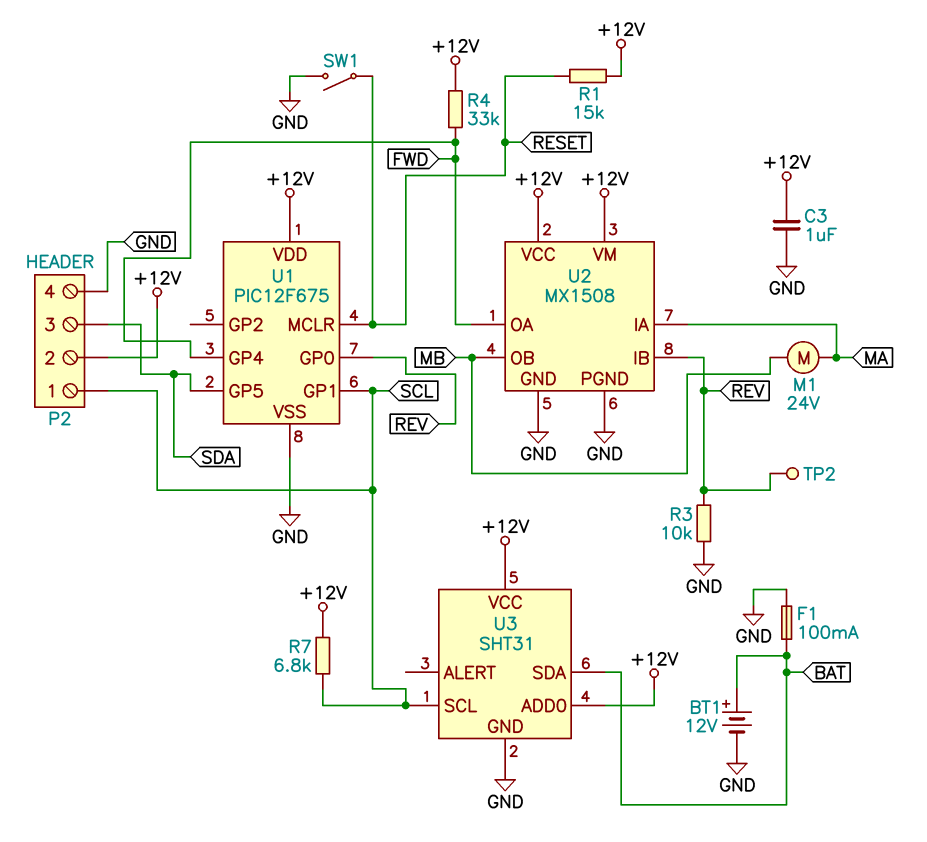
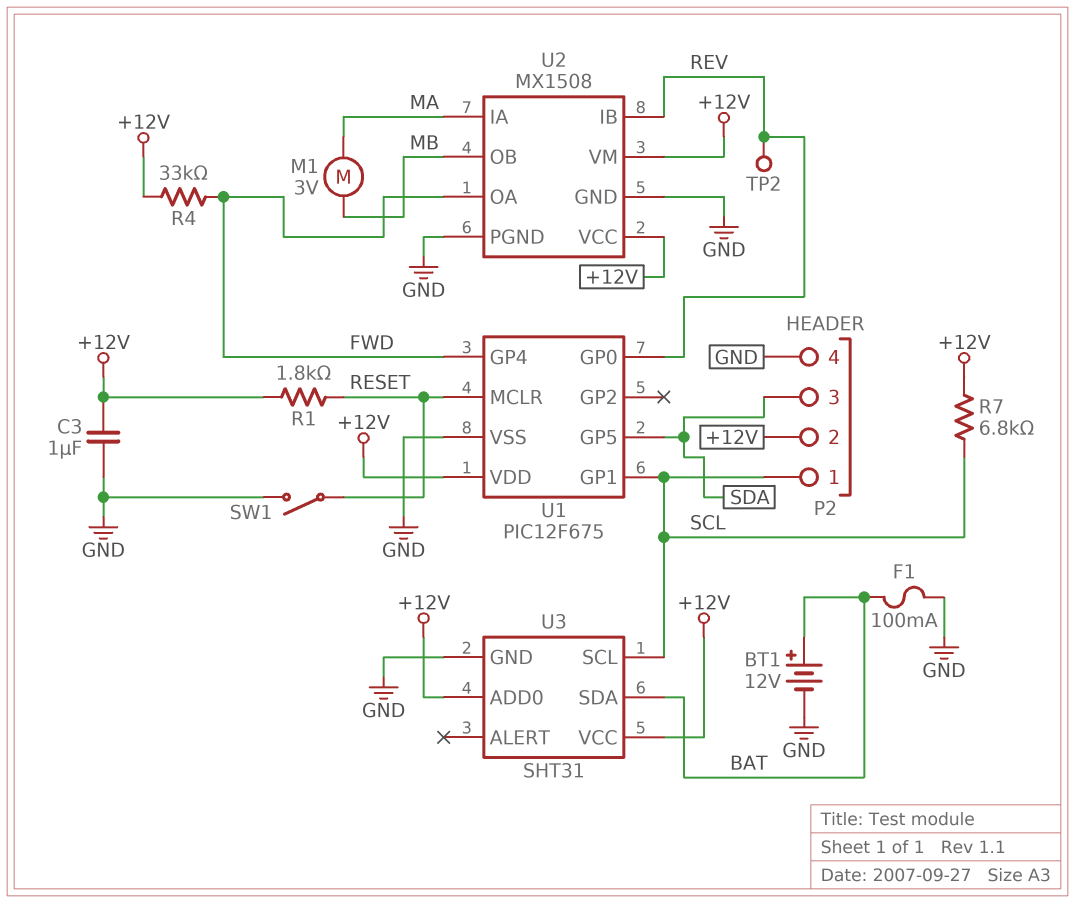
M1: motor 24V (MA, MB) -> motor 3V (MA, MB)
R1: 15k (+12V, RESET) -> 1.8k (+12V, RESET)
R3: 10k (GND, REV) -> none

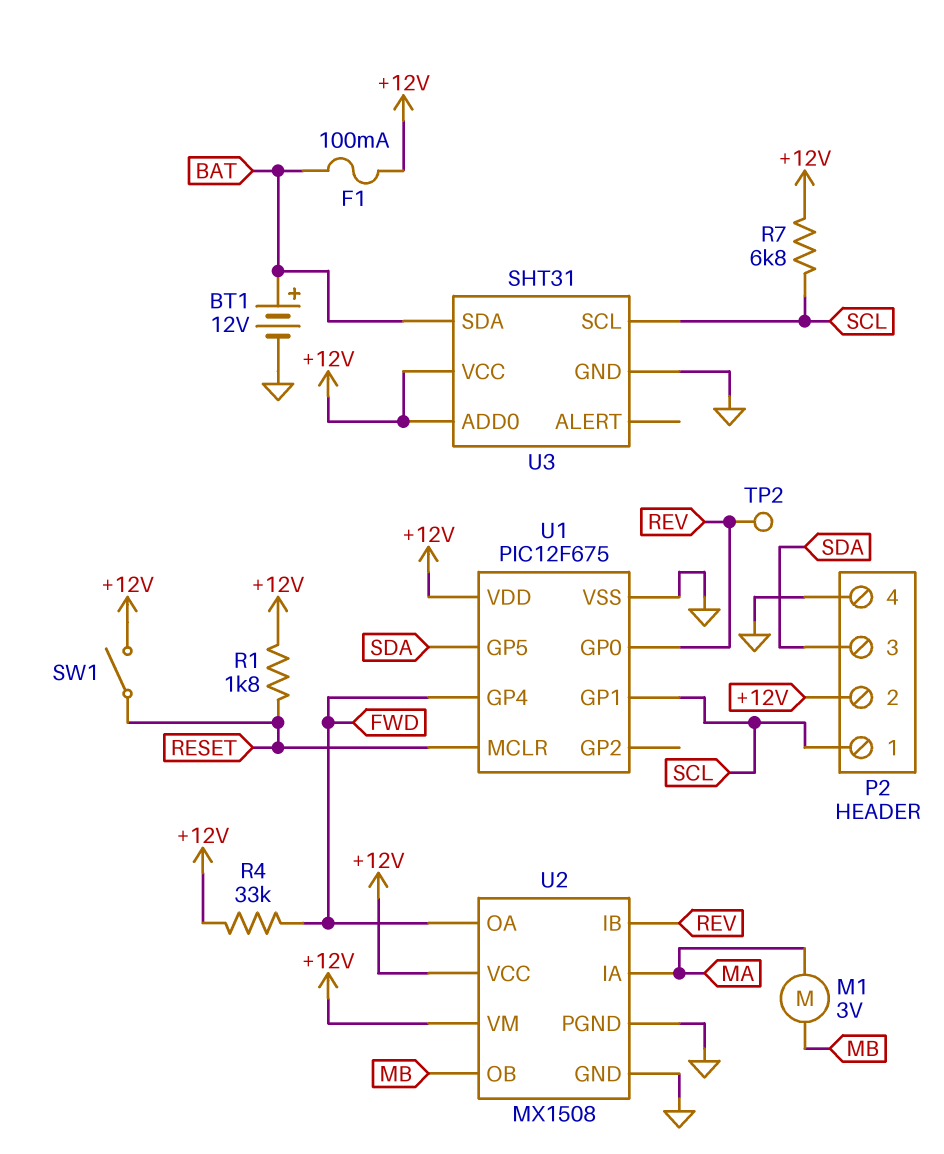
C3: 1uF (+12V, GND) -> none
F1: 100mA (BAT, GND) -> 100mA (+12V, BAT)
SW1: switch (GND, RESET) -> switch (+12V, RESET)

